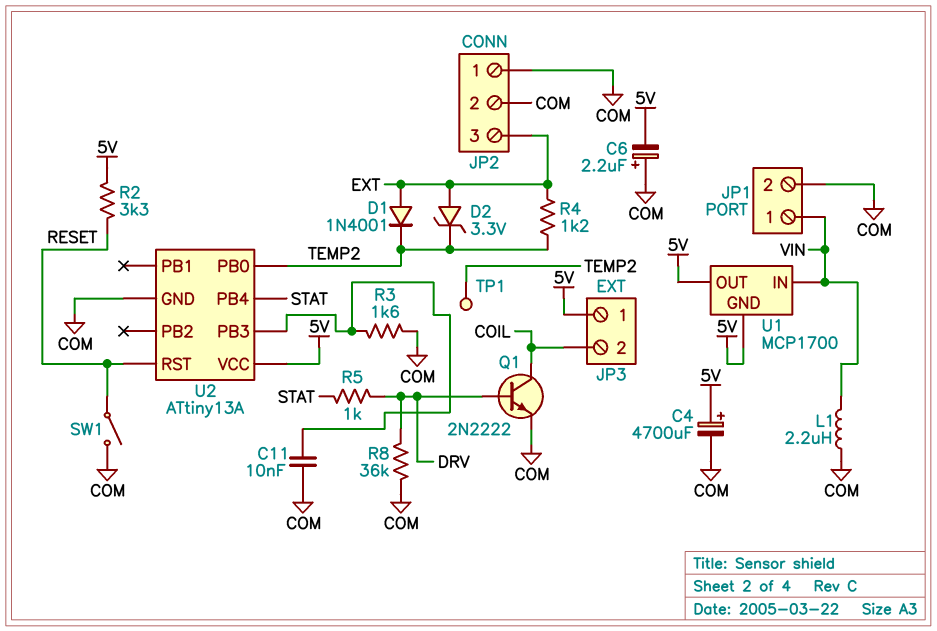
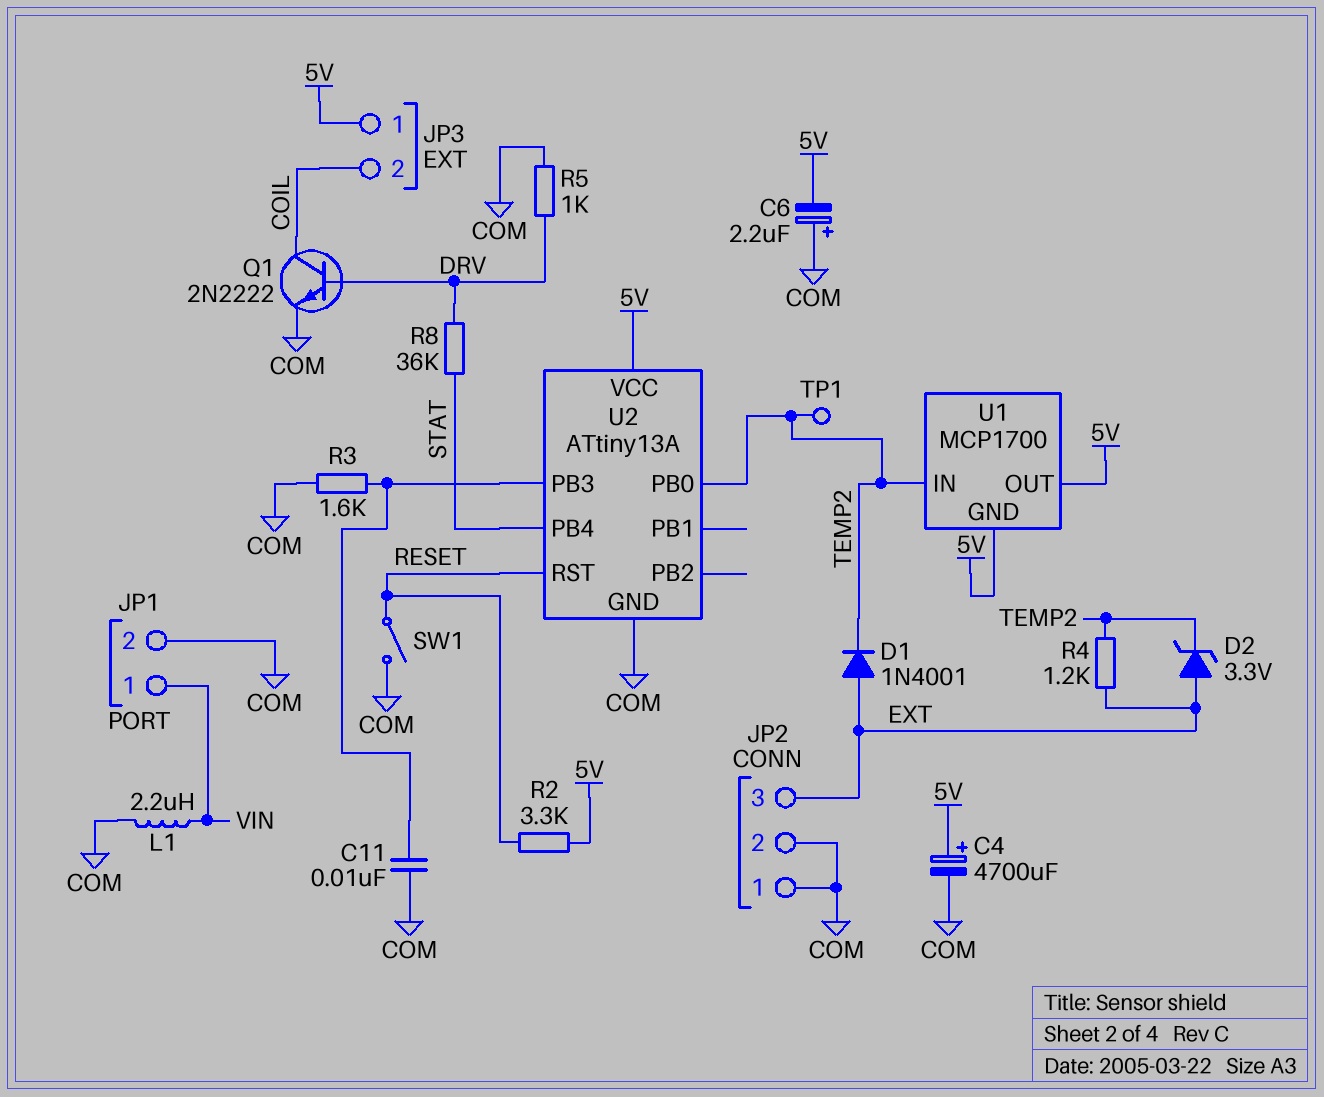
R5: 1k (DRV, STAT) -> 1k (COM, DRV)
R8: 36k (COM, DRV) -> 36k (DRV, STAT)
U1 pin IN: VIN -> TEMP2

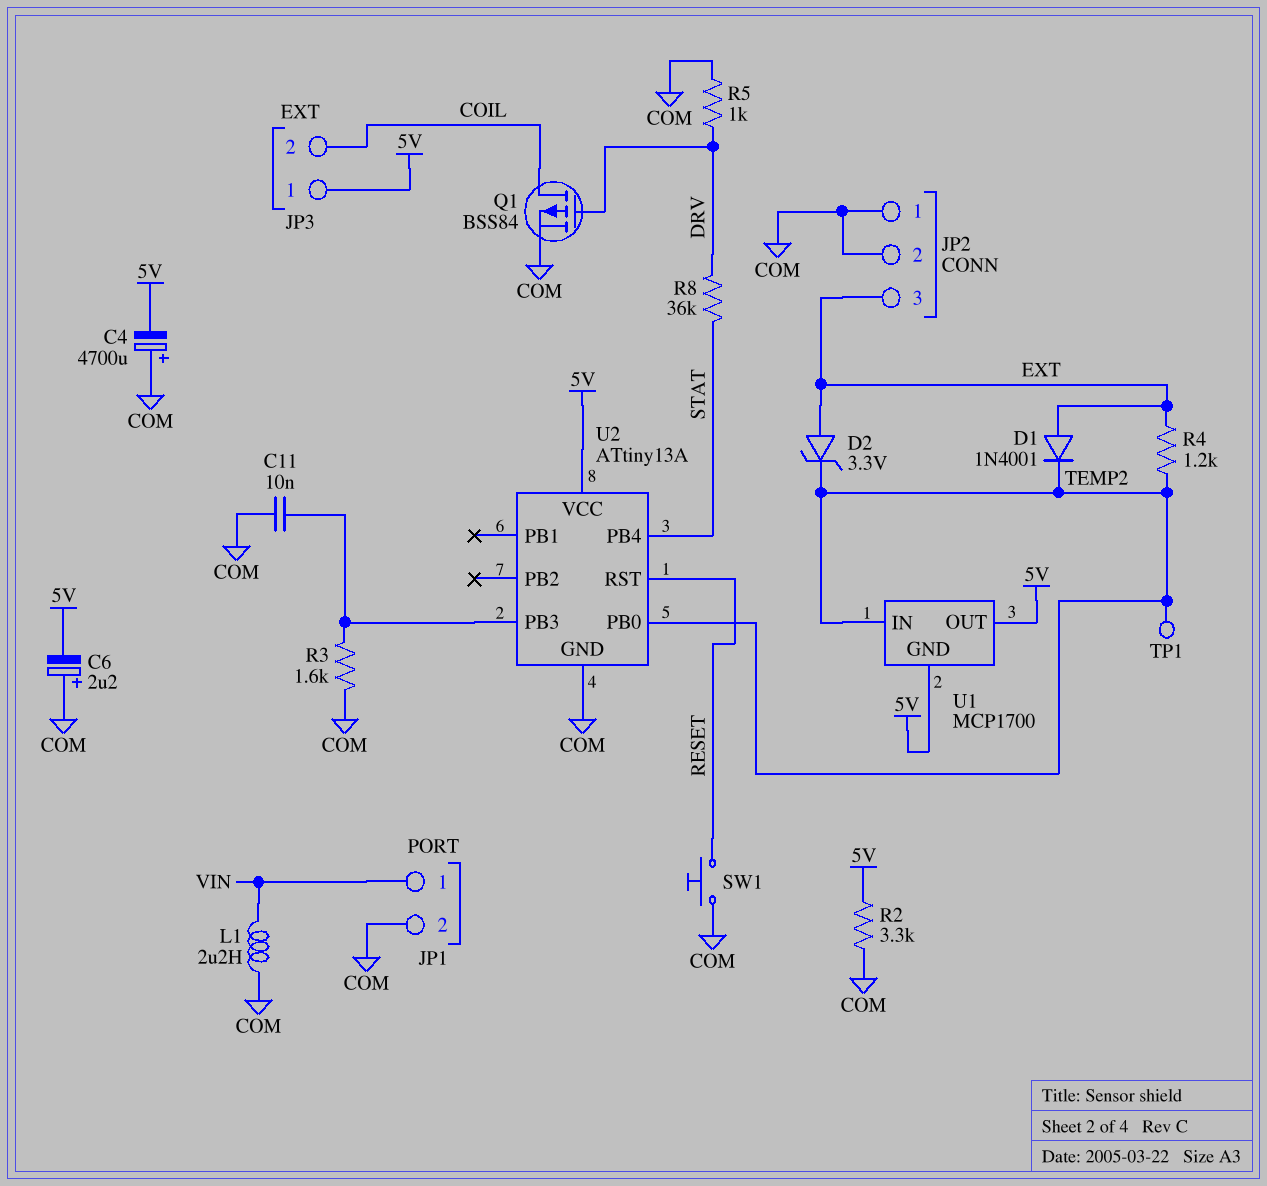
C4: 4700uF (plus 5V, minus COM) -> 4700uF (plus COM, minus 5V)
Q1: NPN 2N2222 (B DRV, C COIL, E COM) -> PMOS BSS84 (G DRV, D COIL, S COM)
R2: 3.3k (5V, RESET) -> 3.3k (5V, COM)
SW1: switch (COM, RESET) -> button (COM, RESET)

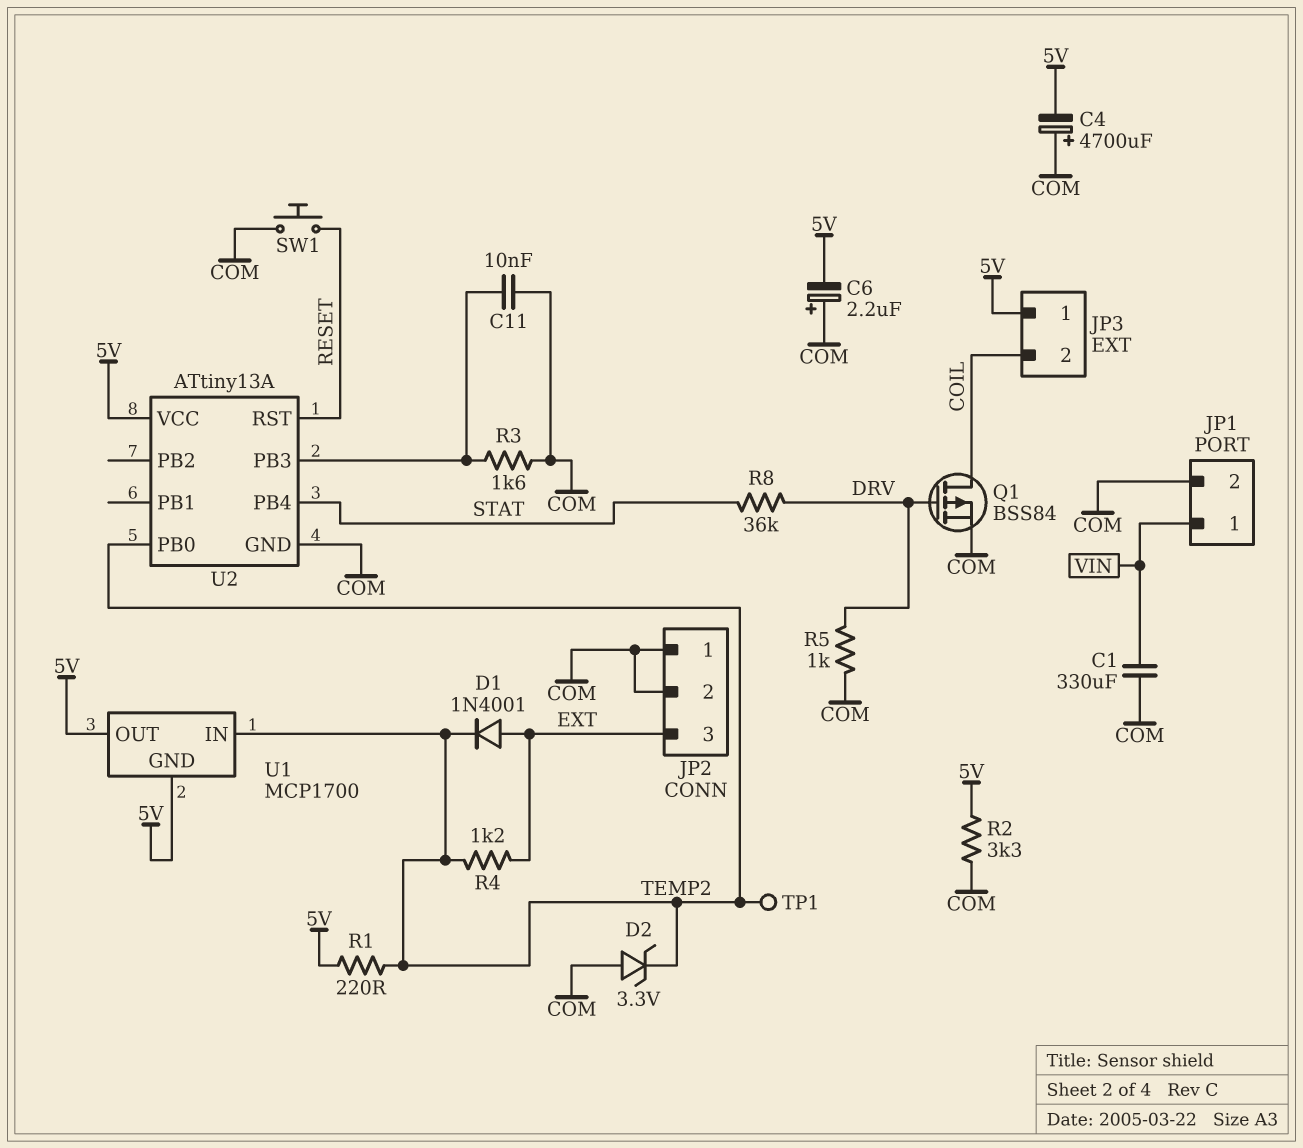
C1: none -> 330uF (COM, VIN)
D2: zener 3.3V (A EXT, K TEMP2) -> zener 3.3V (A COM, K TEMP2)
L1: 2.2uH (COM, VIN) -> none
R1: none -> 220 (5V, TEMP2)

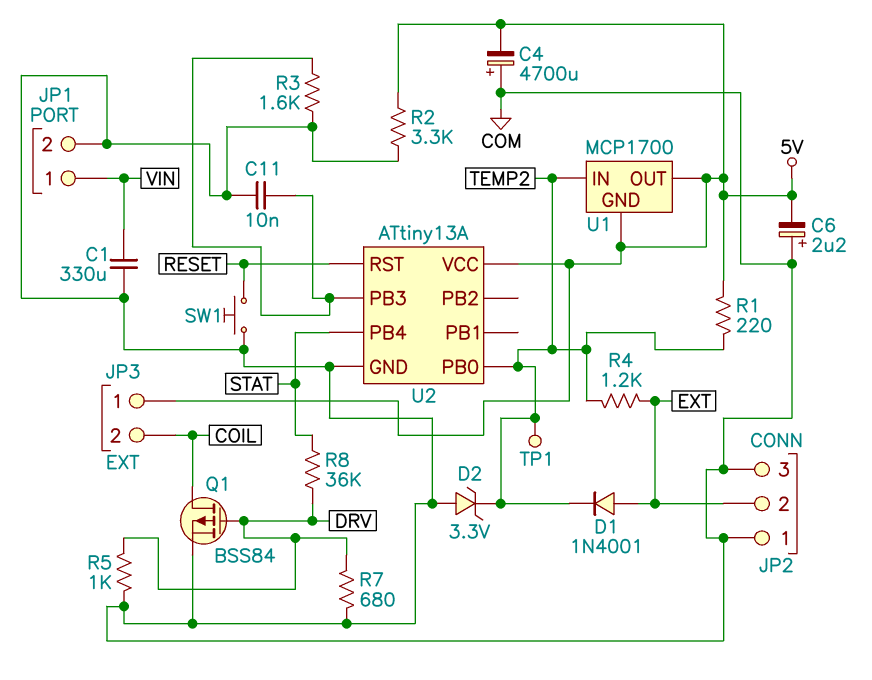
JP2 pin 2: COM -> EXT
JP2 pin 3: EXT -> COM
R7: none -> 680 (COM, DRV)

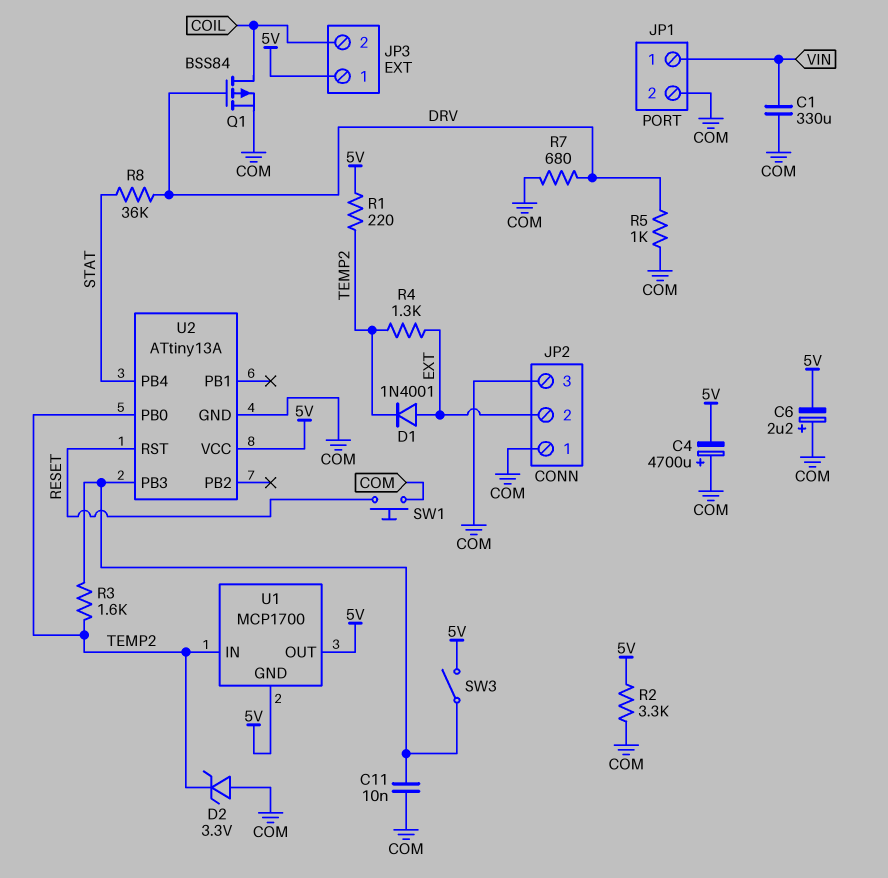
R3: 1.6k (COM, U2/PB3) -> 1.6k (TEMP2, U2/PB3)
R4: 1.2k (EXT, TEMP2) -> 1.3k (EXT, TEMP2)
SW3: none -> switch (5V, U2/PB3)
TP1: test point (TEMP2) -> none

